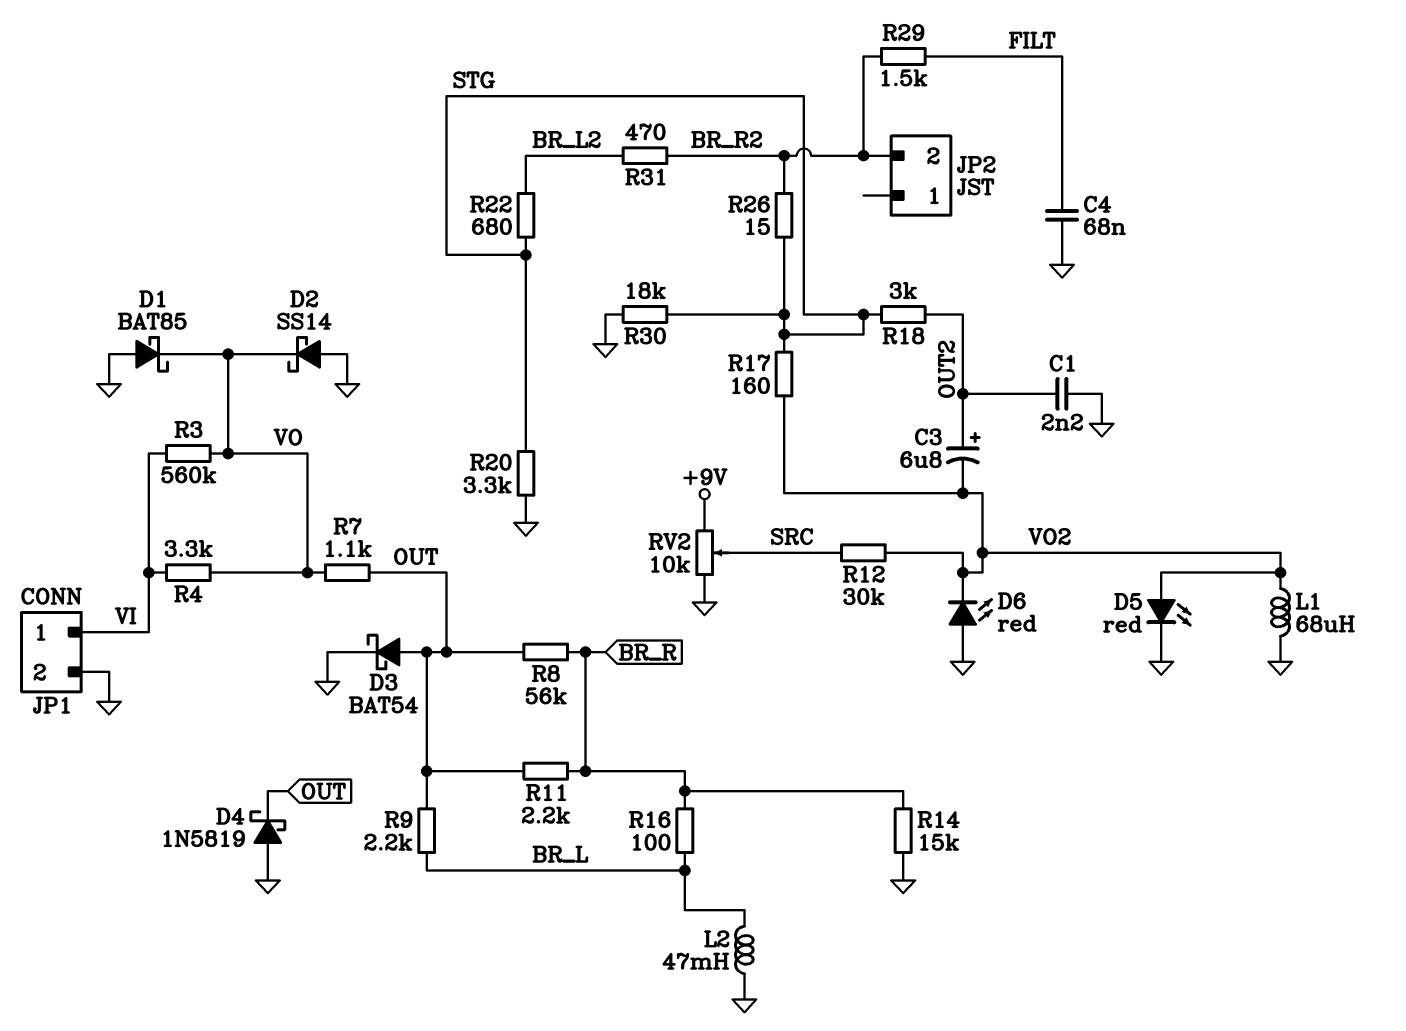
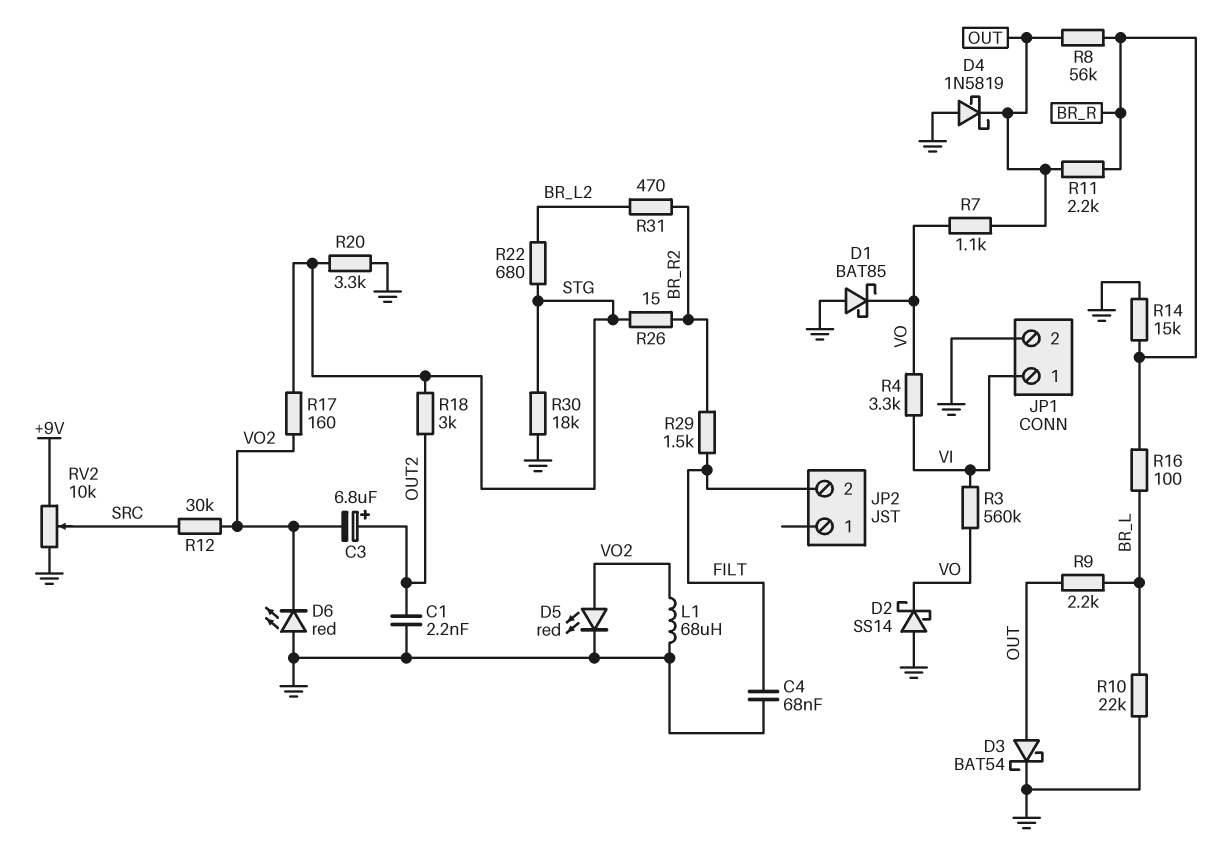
JP2 pin 2: BR_R2 -> FILT
L2: 47mH (BR_L, GND) -> none
R10: none -> 22k (BR_L, GND)

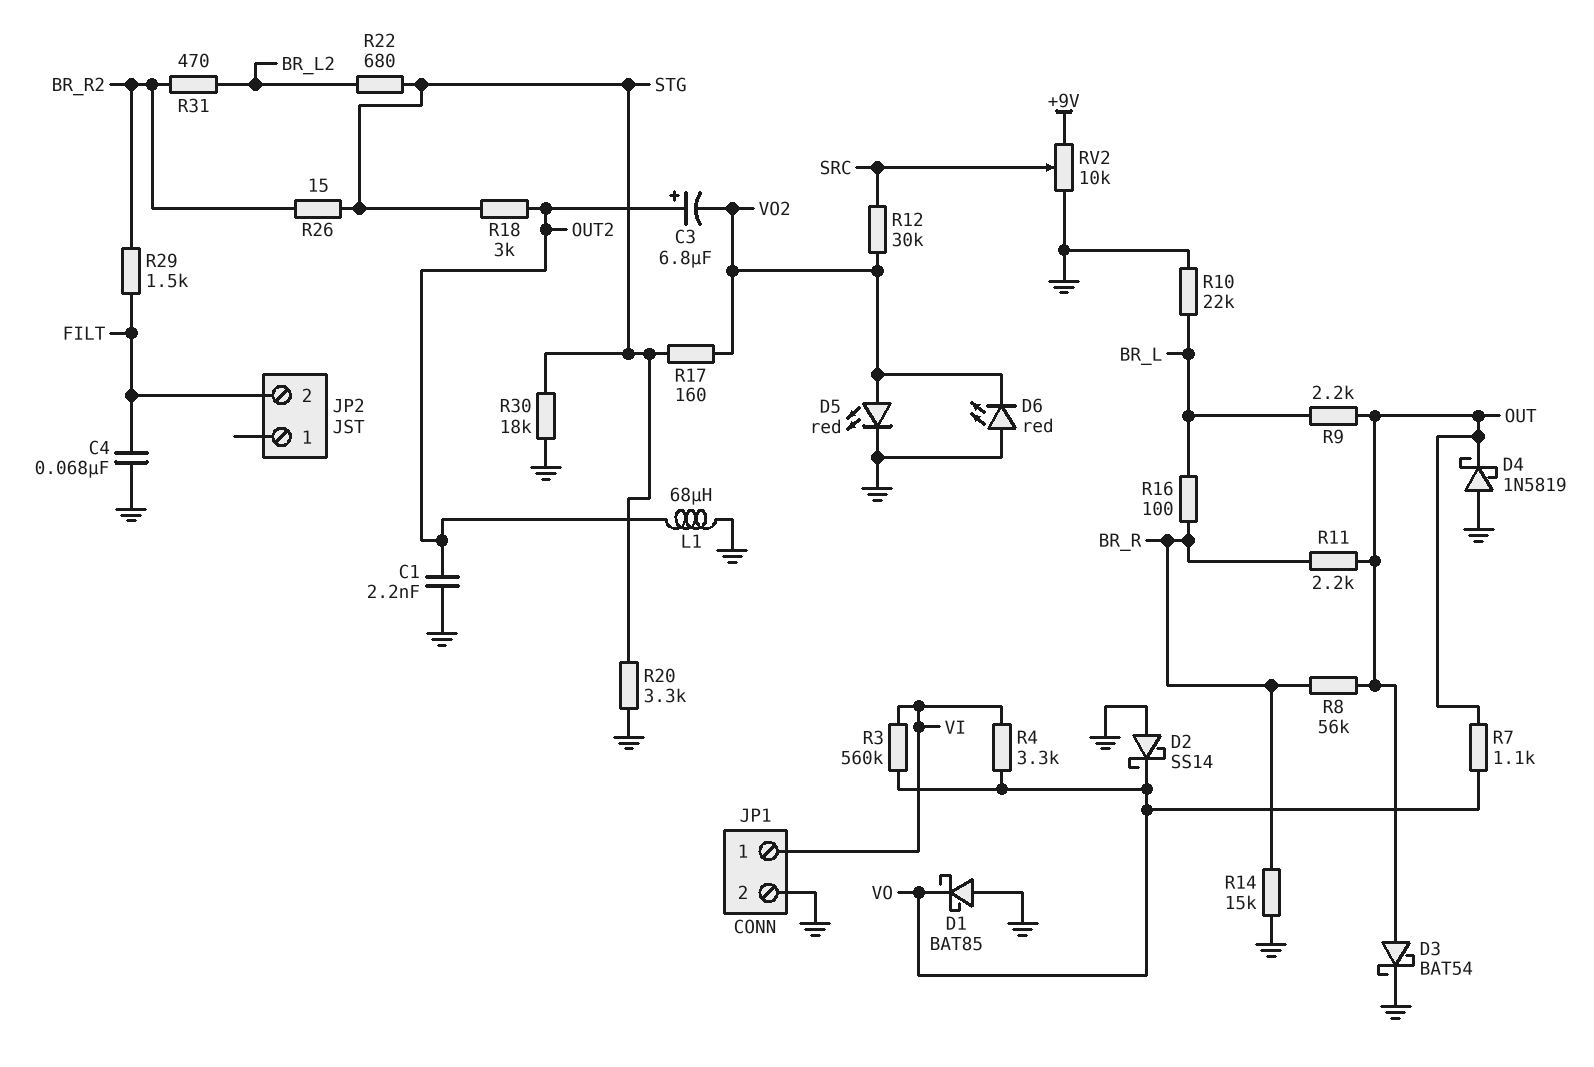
L1: 68uH (GND, VO2) -> 68uH (GND, OUT2)

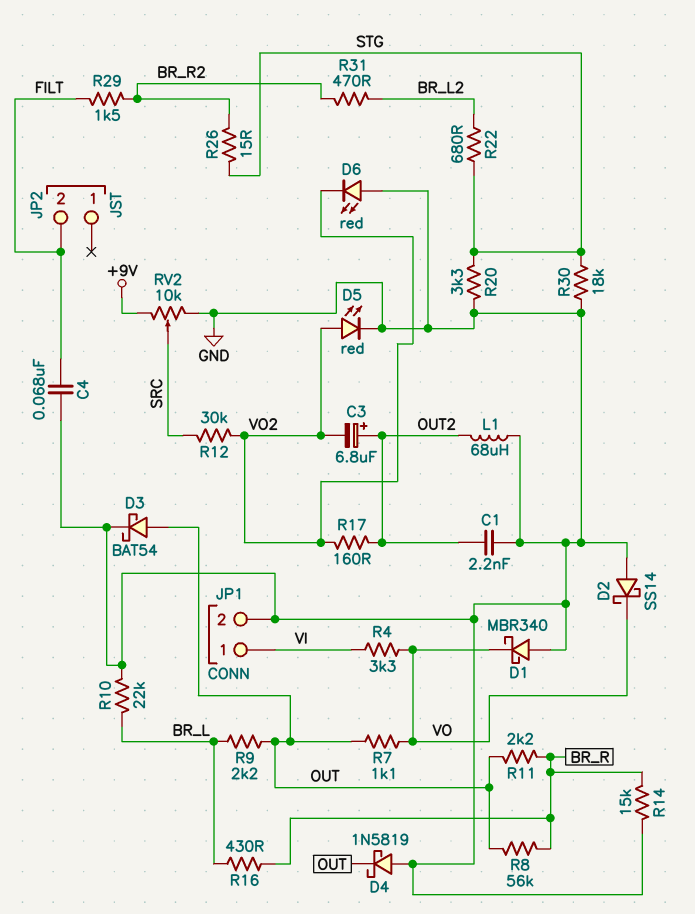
D1: schottky BAT85 (A GND, K VO) -> schottky MBR340 (A GND, K VO)
R3: 560k (VI, VO) -> none
R16: 100 (BR_L, BR_R) -> 430 (BR_L, BR_R)
R17: 160 (STG, VO2) -> 160 (OUT2, VO2)
R18: 3k (OUT2, STG) -> none

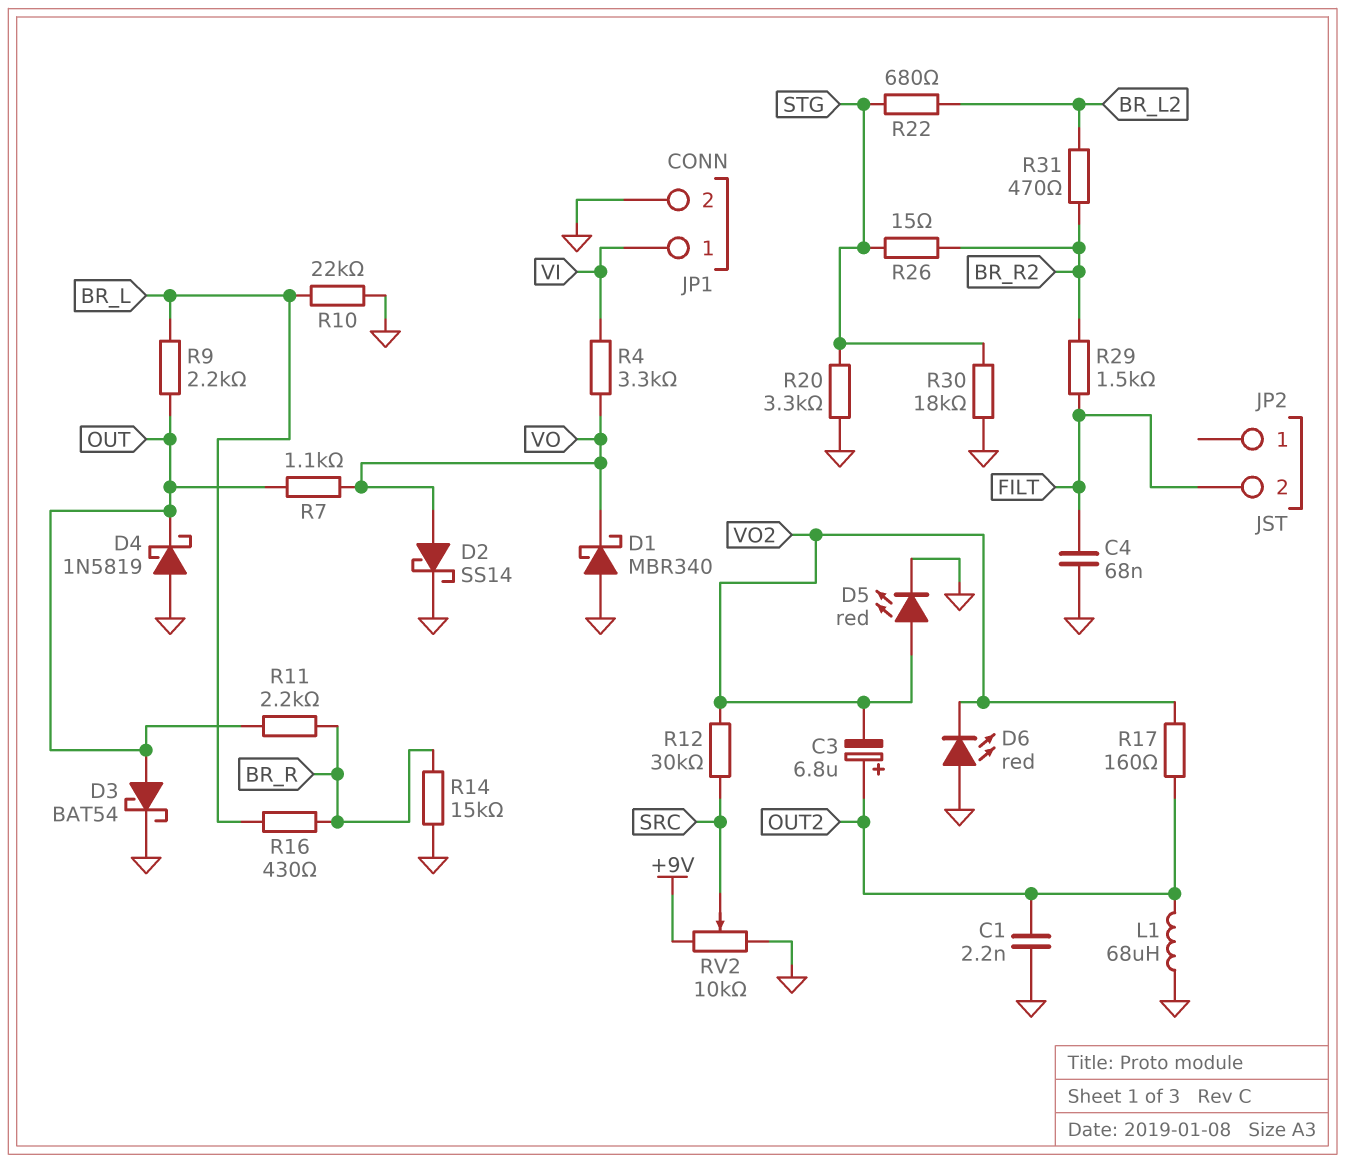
D2: schottky SS14 (A GND, K VO) -> schottky SS14 (A VO, K GND)
R8: 56k (BR_R, OUT) -> none

